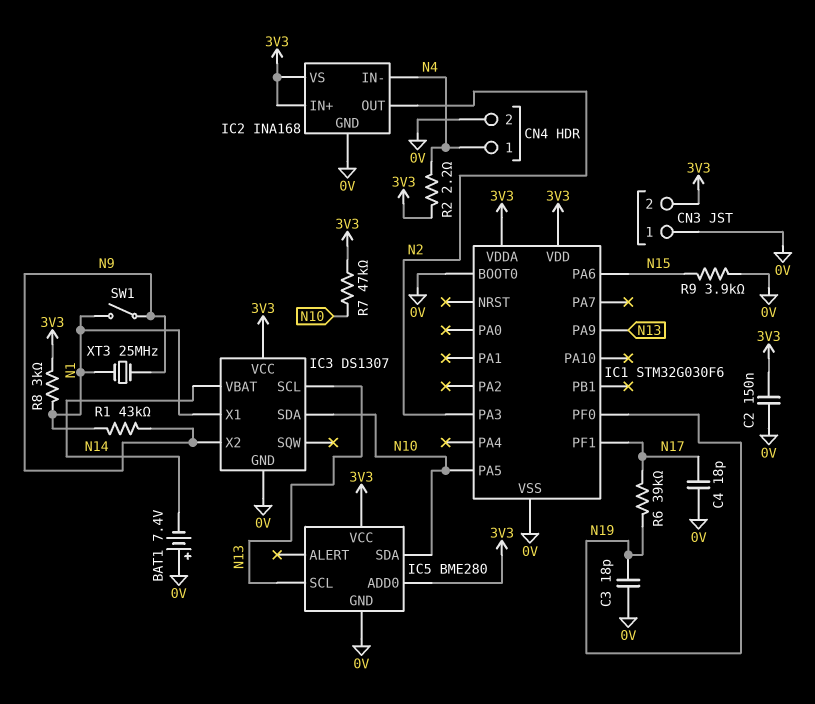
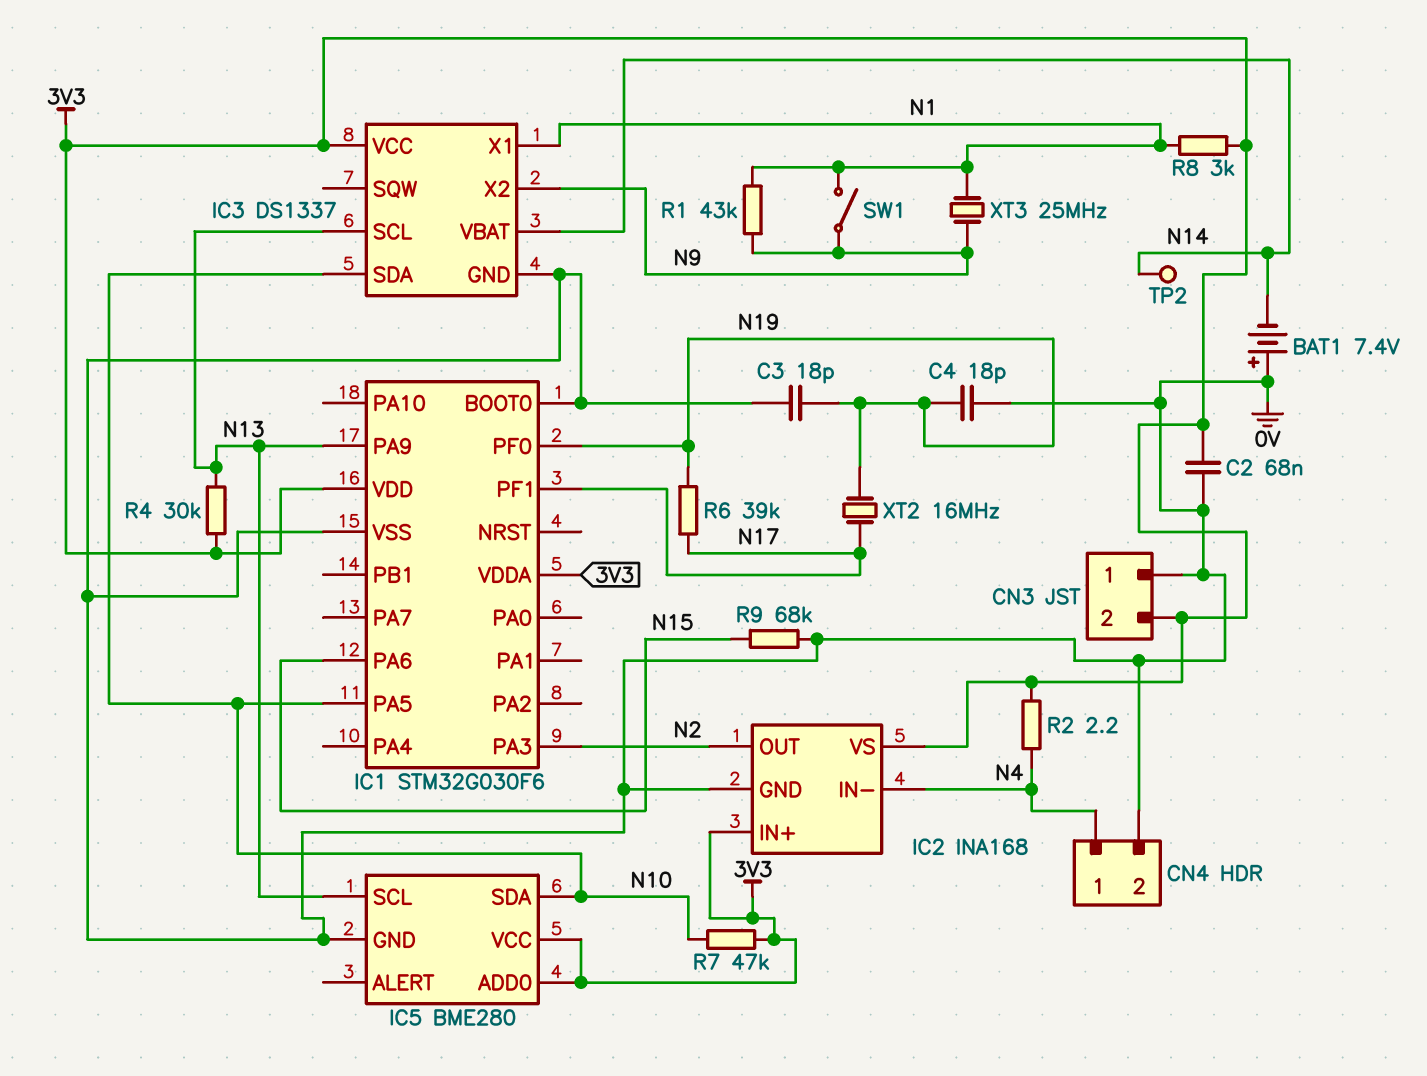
C2: 150nF (0V, 3V3) -> 68nF (0V, 3V3)
C4: 18pF (0V, N17) -> 18pF (0V, N19)
IC3: DS1307 -> DS1337
R4: none -> 30k (3V3, N13)
R9: 3.9k (0V, N15) -> 68k (0V, N15)
TP2: none -> test point (N14)
XT2: none -> 16MHz (N17, N19)

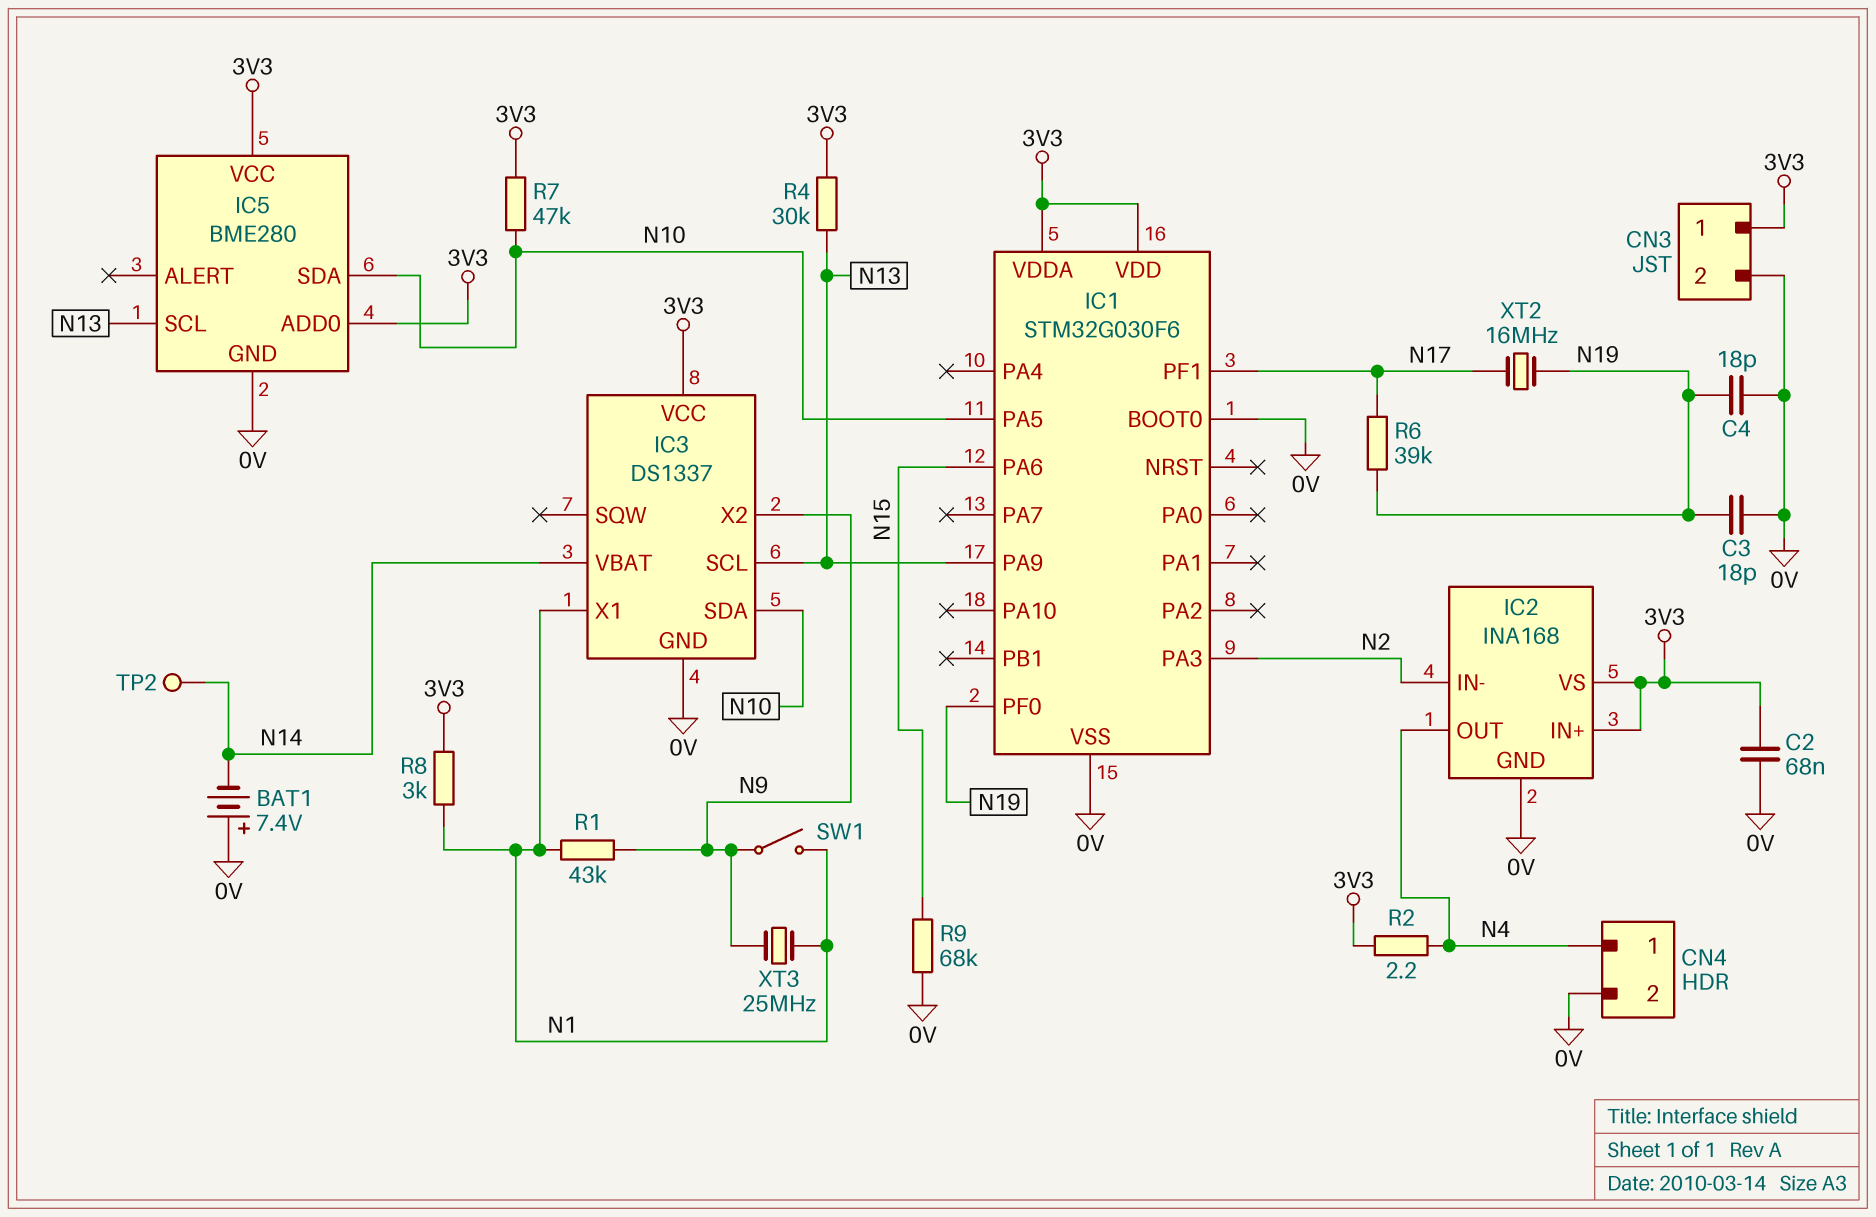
CN3 pin 1: 0V -> 3V3
CN3 pin 2: 3V3 -> 0V
IC2 pin IN-: N4 -> N2
IC2 pin OUT: N2 -> N4

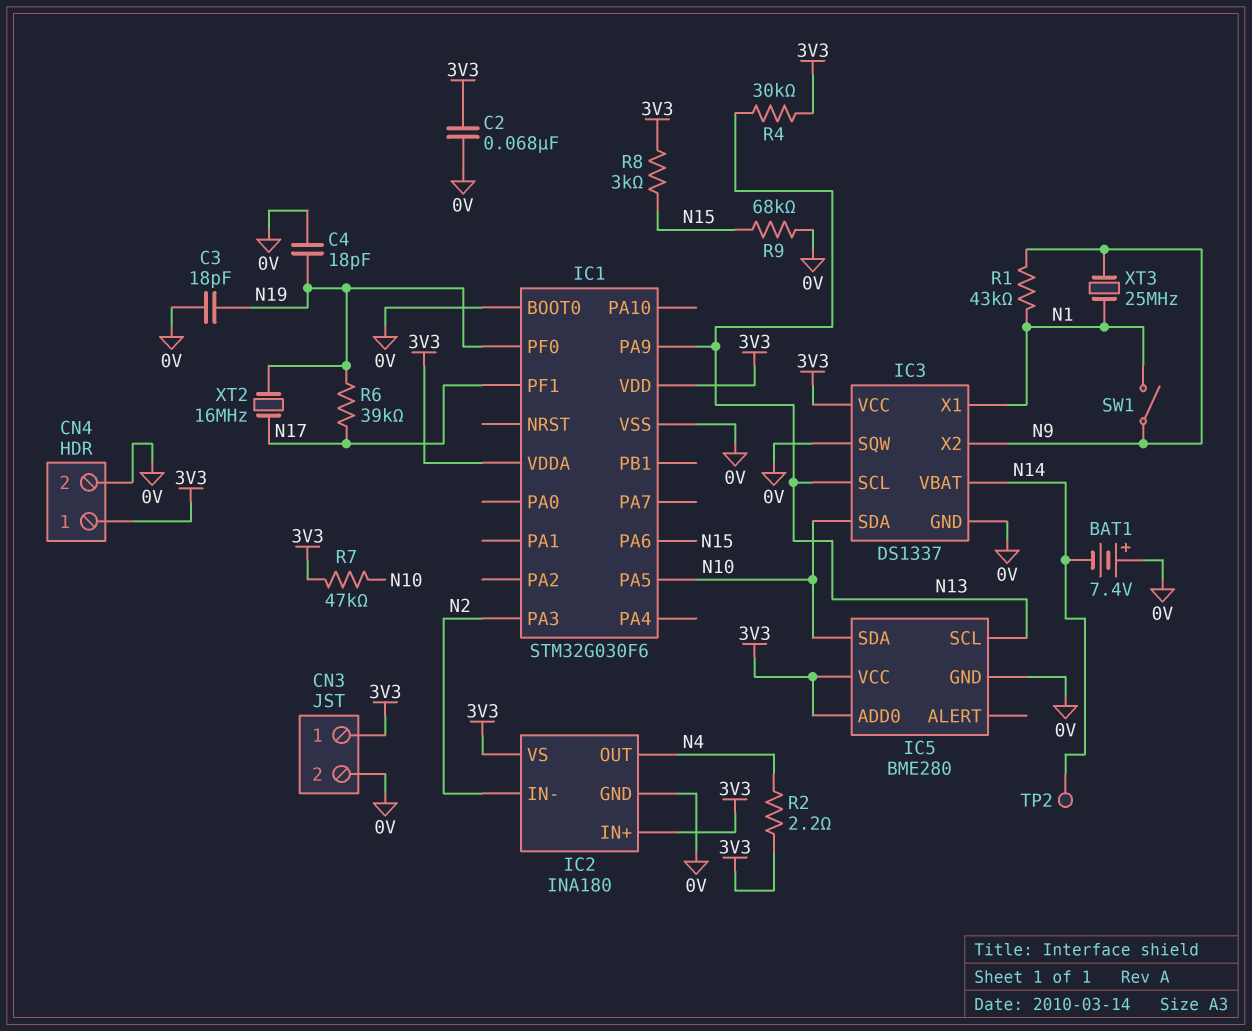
CN4 pin 1: N4 -> 3V3
IC2: INA168 -> INA180
IC3 pin SQW: none -> 0V
R8: 3k (3V3, N1) -> 3k (3V3, N15)

